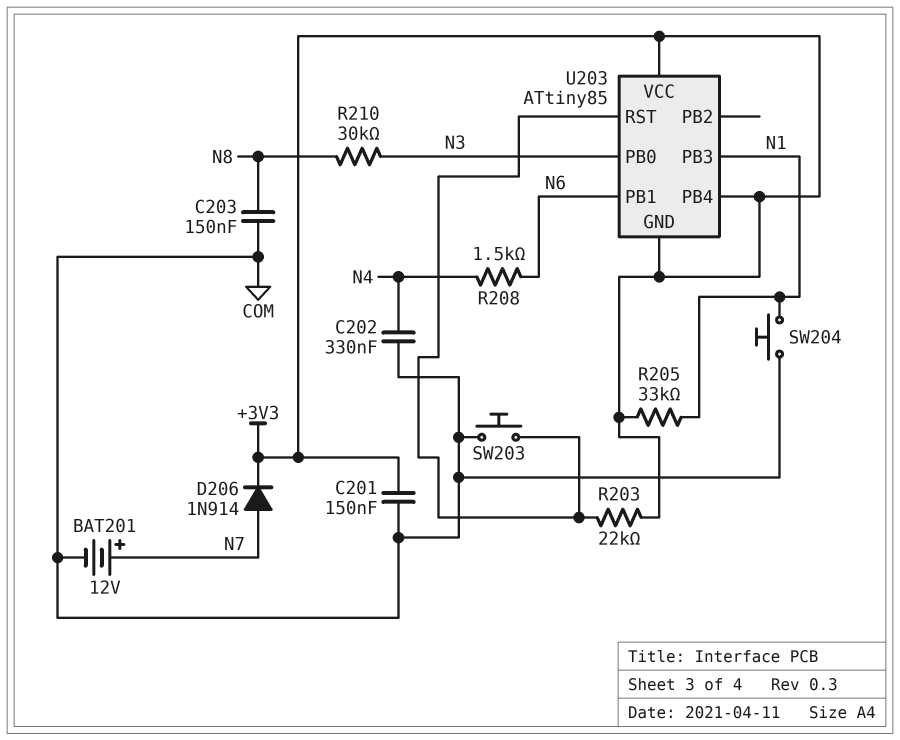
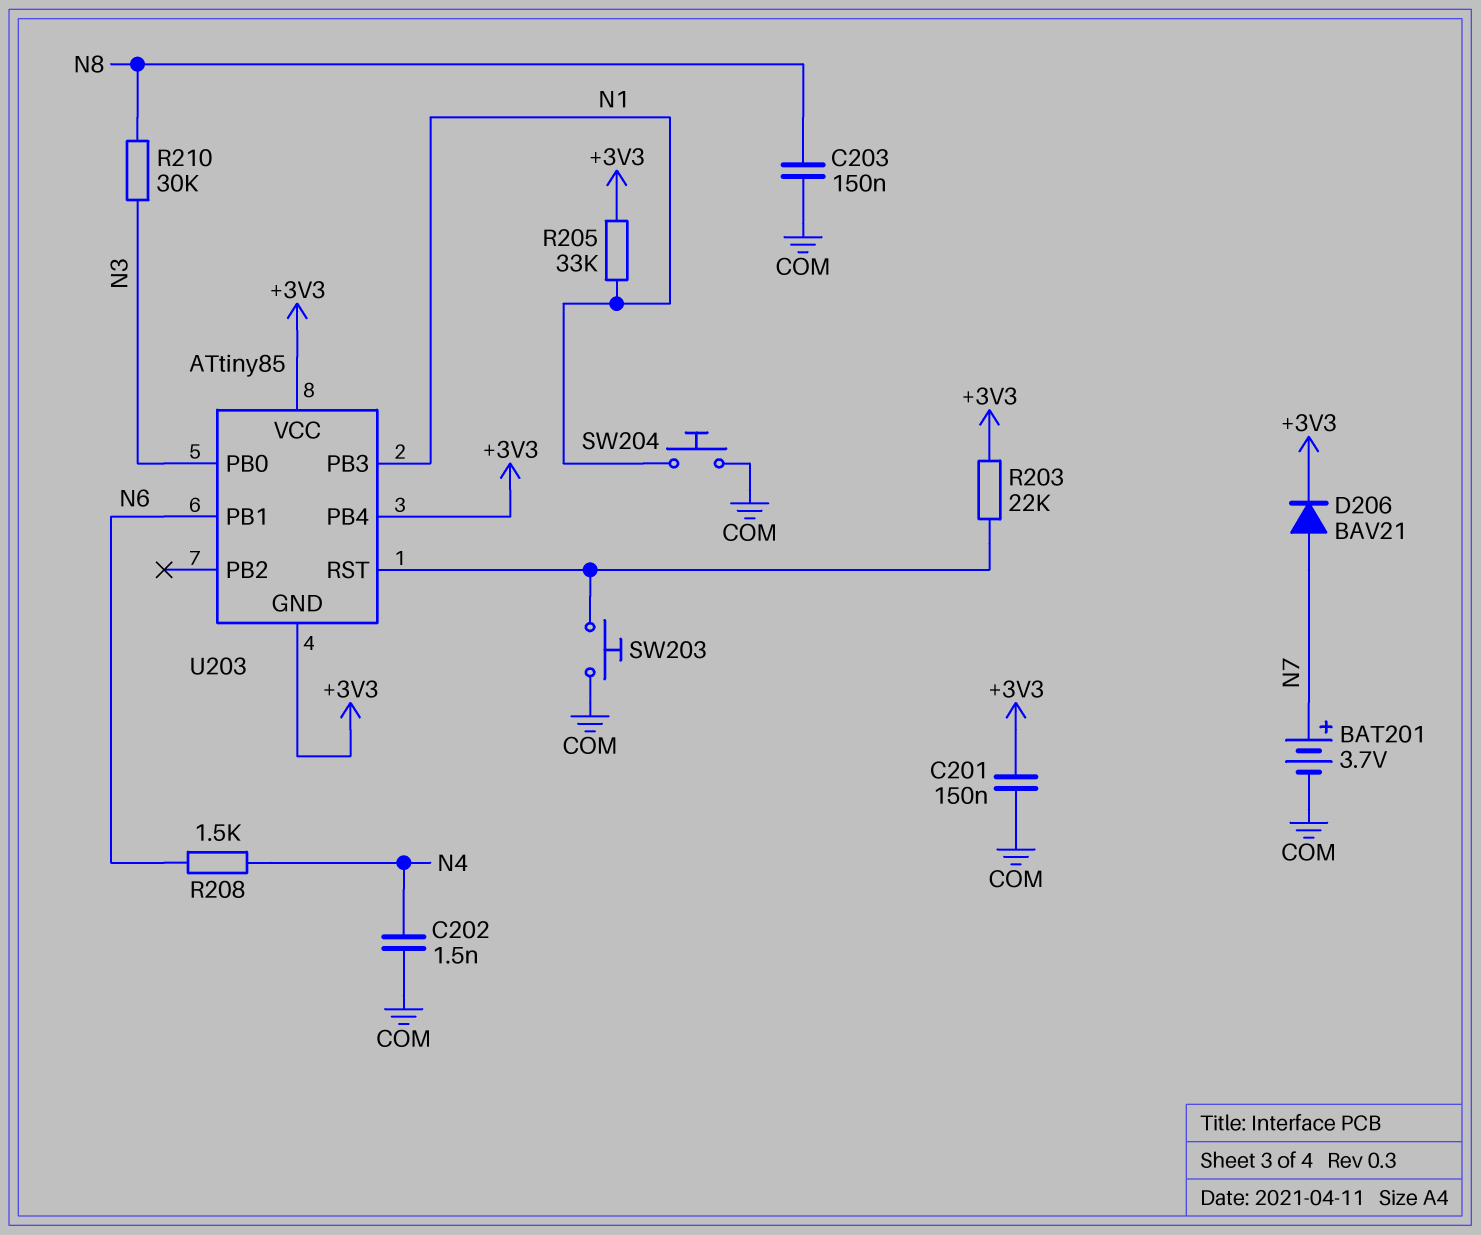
BAT201: 12V (plus N7, minus COM) -> 3.7V (plus N7, minus COM)
C202: 330nF (COM, N4) -> 1.5nF (COM, N4)
D206: diode 1N914 (A N7, K +3V3) -> diode BAV21 (A N7, K +3V3)

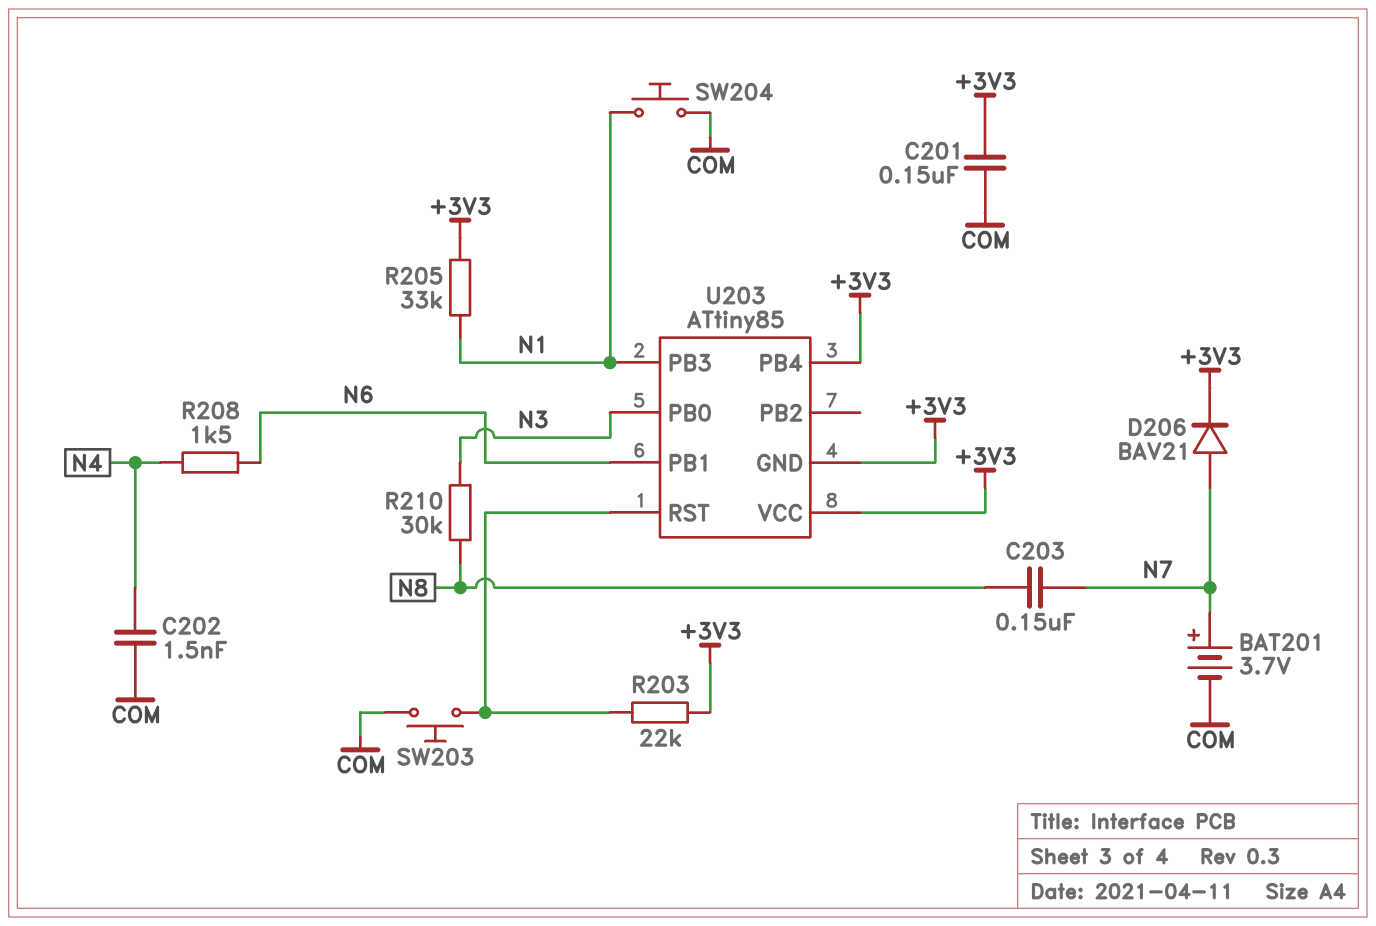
C203: 150nF (COM, N8) -> 150nF (N7, N8)

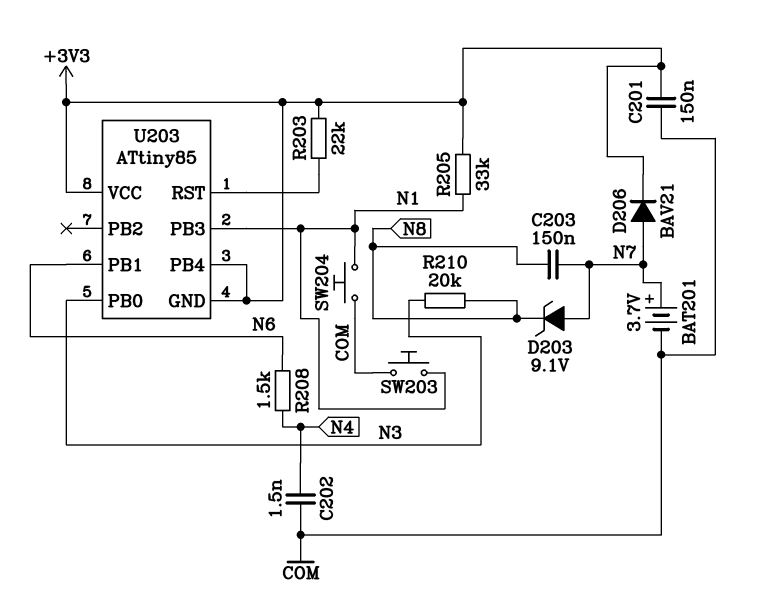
D203: none -> zener 9.1V (A N7, K N8)
R210: 30k (N3, N8) -> 20k (N3, N8)
SW203: button (COM, U203/RST) -> button (COM, N1)

